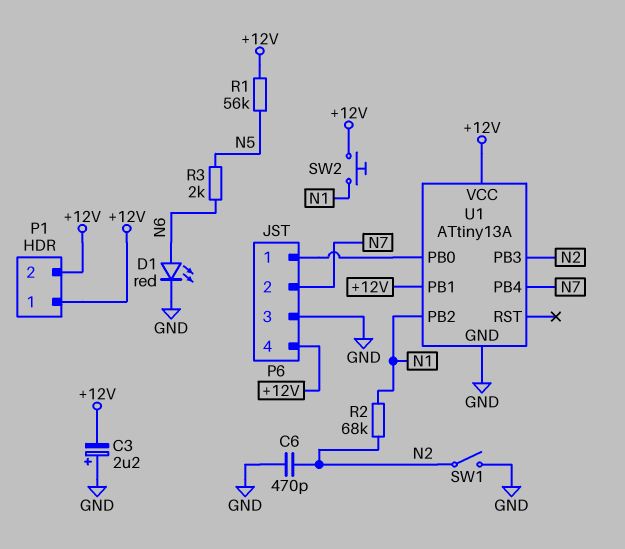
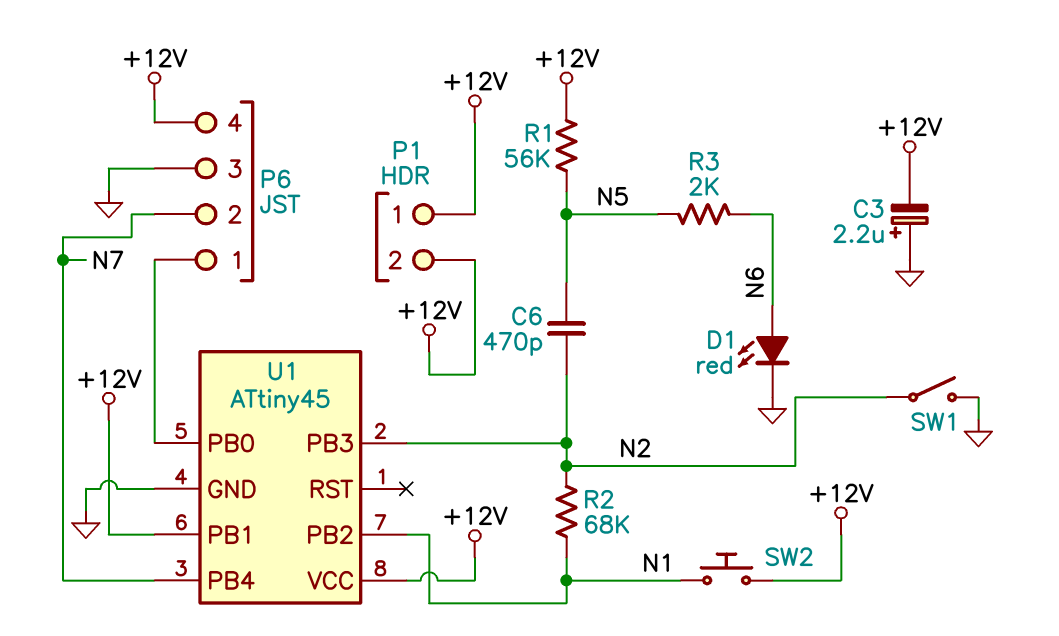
C6: 470pF (GND, N2) -> 470pF (N2, N5)
U1: ATtiny13A -> ATtiny45

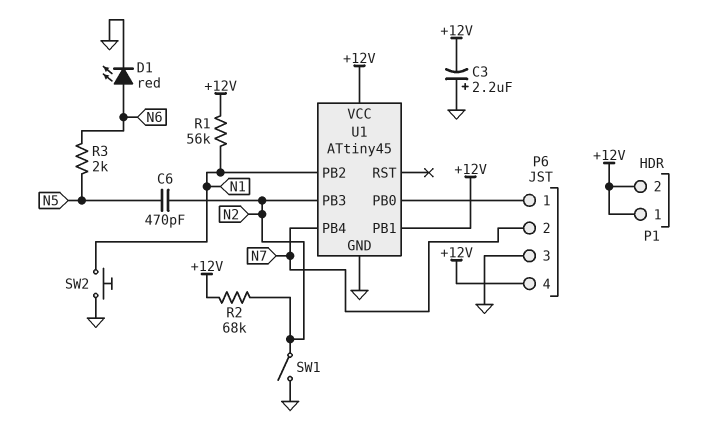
R1: 56k (+12V, N5) -> 56k (+12V, N1)
R2: 68k (N1, N2) -> 68k (+12V, N2)
SW2: button (+12V, N1) -> button (GND, N1)

